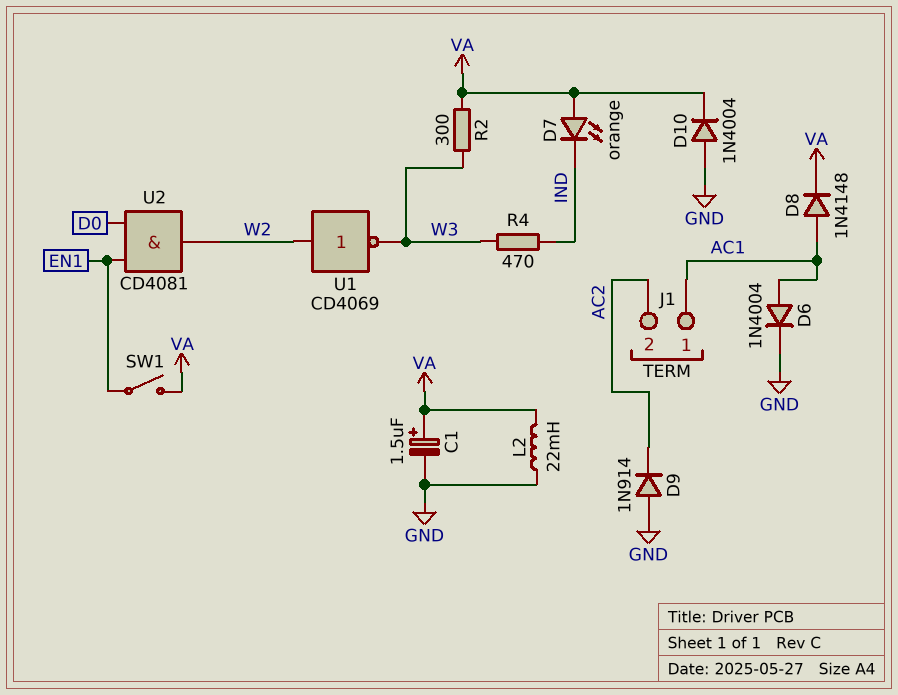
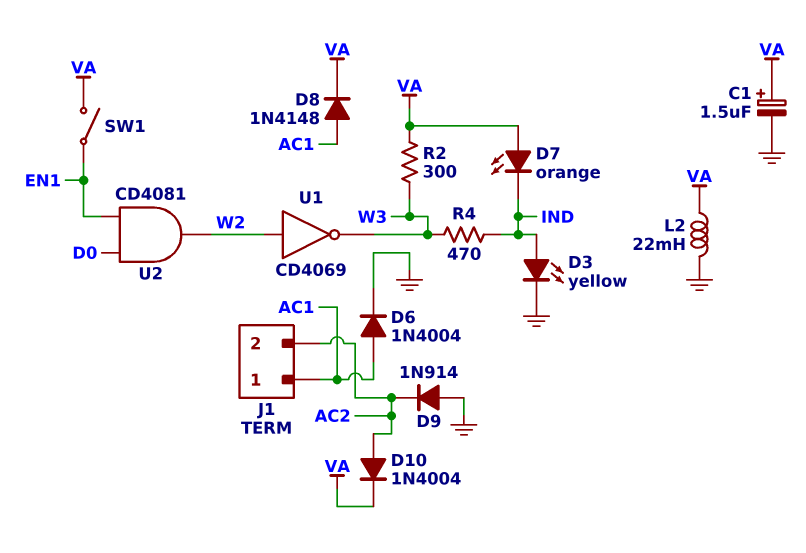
D3: none -> LED yellow (A IND, K GND)
D10: diode 1N4004 (A GND, K VA) -> diode 1N4004 (A AC2, K VA)

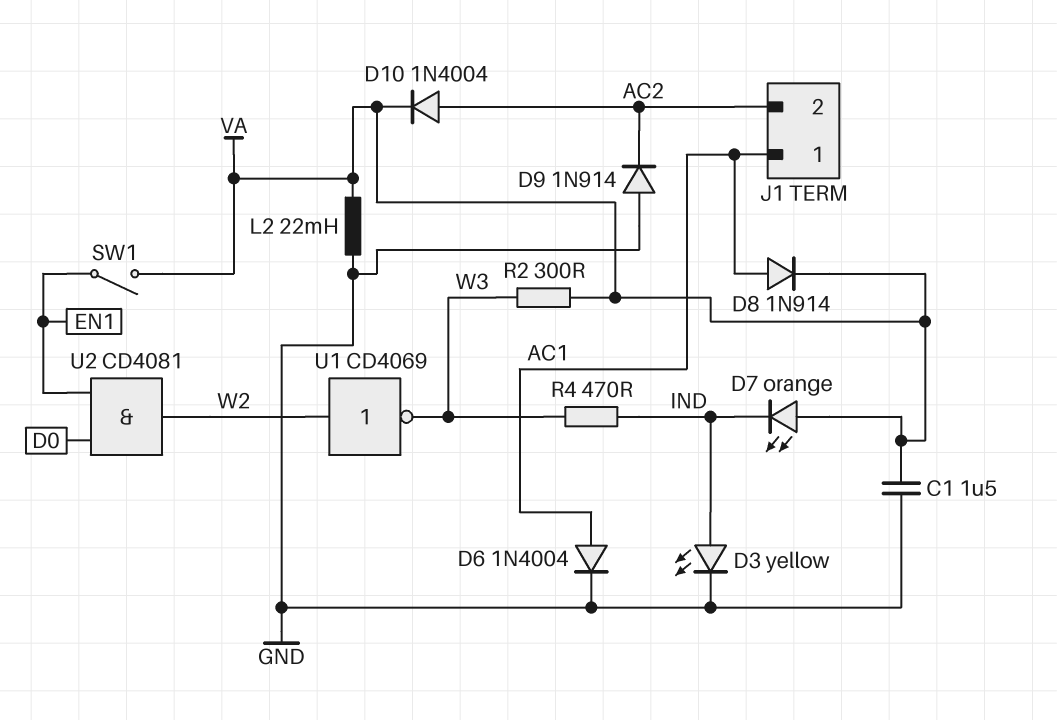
C1: 1.5uF (plus VA, minus GND) -> 1.5uF (GND, VA)
D8: diode 1N4148 (A AC1, K VA) -> diode 1N914 (A AC1, K VA)

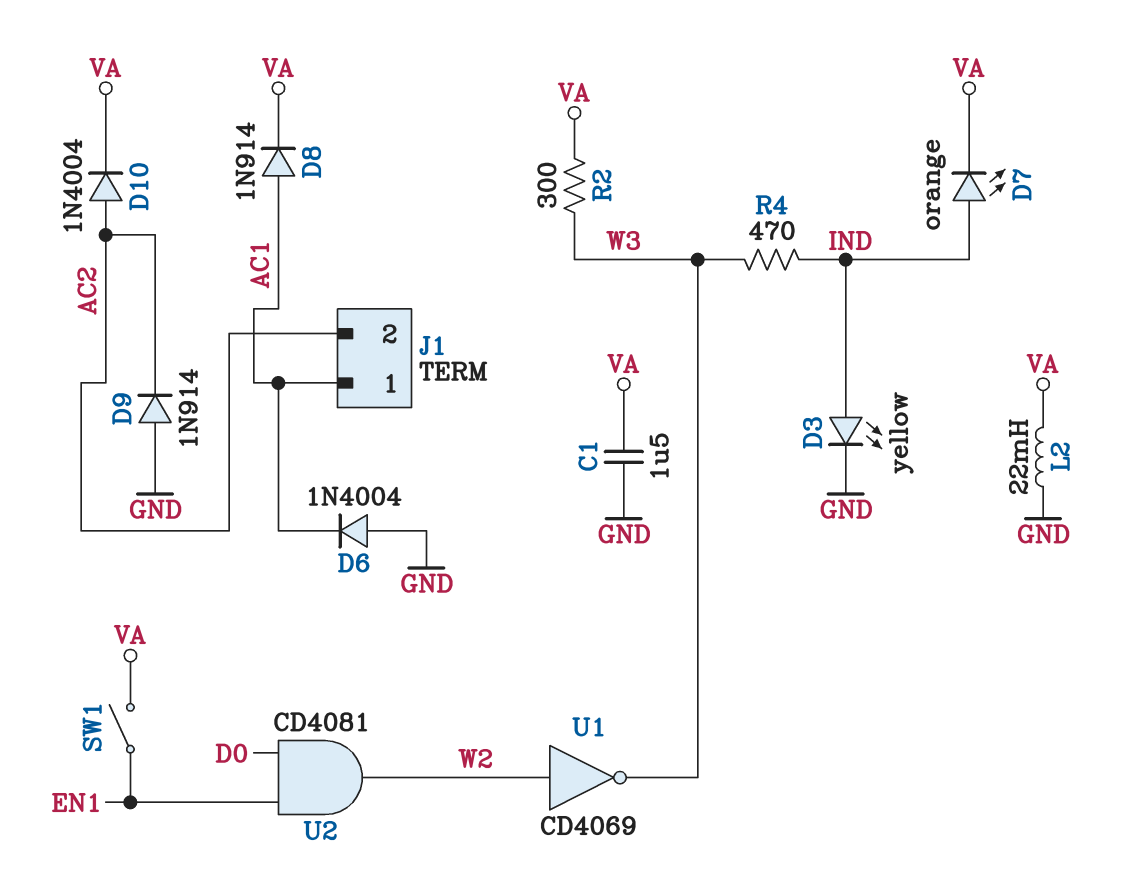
D6: diode 1N4004 (A AC1, K GND) -> diode 1N4004 (A GND, K AC1)
D7: LED orange (A VA, K IND) -> LED orange (A IND, K VA)

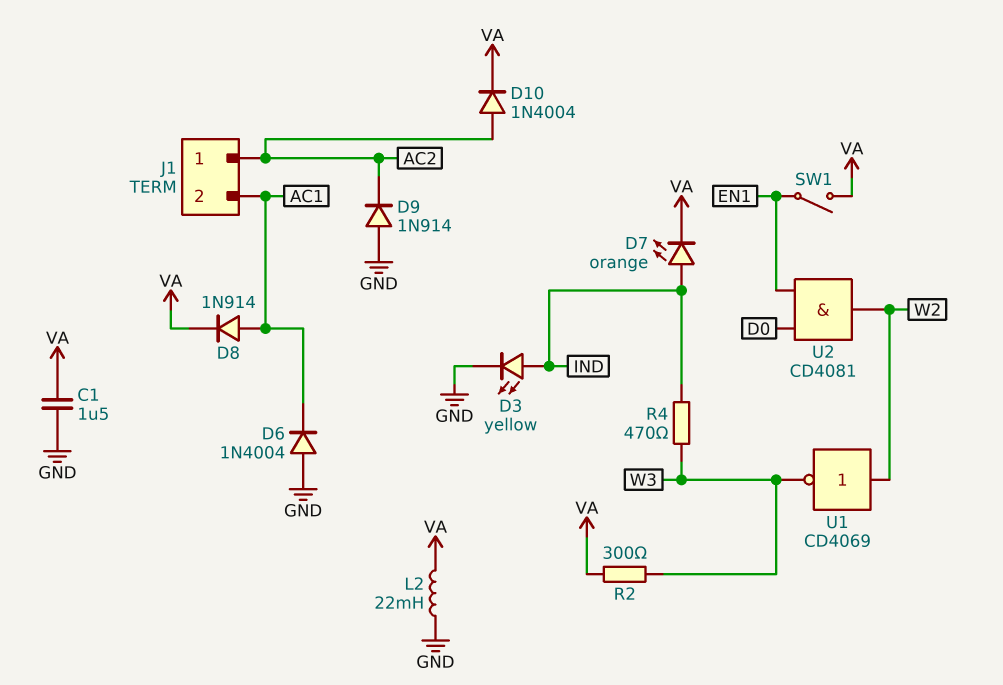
J1 pin 1: AC1 -> AC2
J1 pin 2: AC2 -> AC1

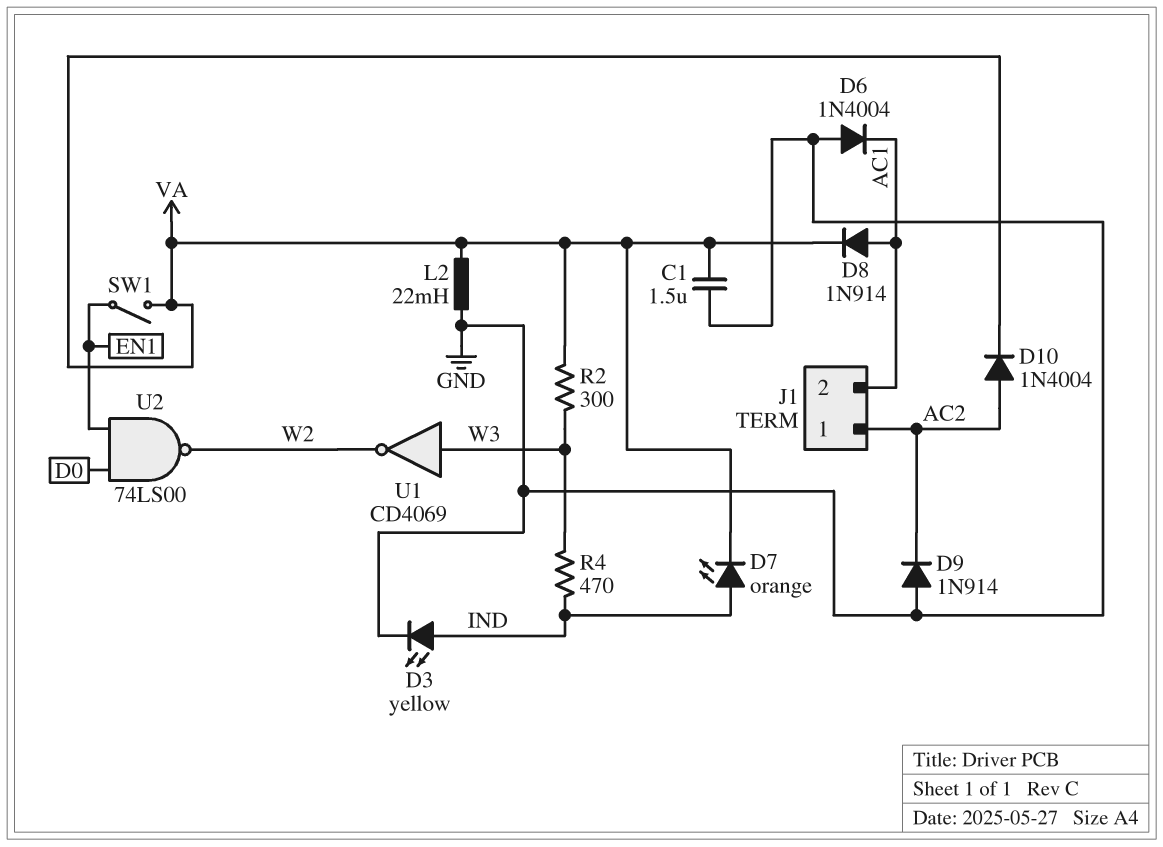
U1: NOT CD4069 (in W2, out W3) -> NOT CD4069 (in W3, out W2)
U2: AND CD4081 (in D0, in EN1, out W2) -> NAND 74LS00 (in D0, in EN1, out W2)

